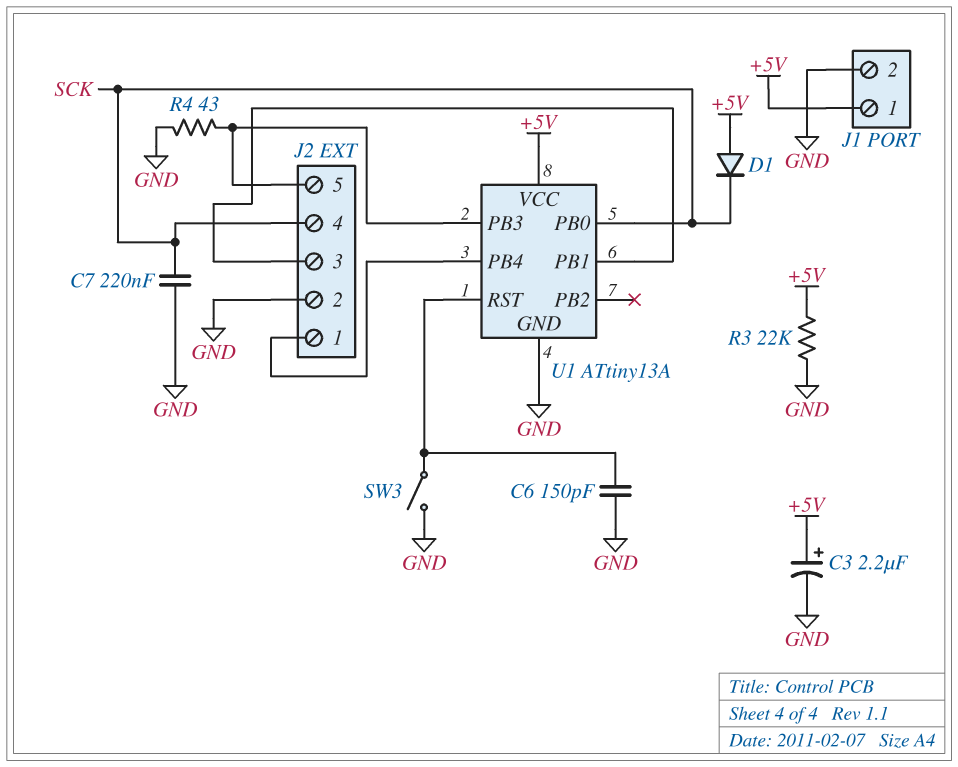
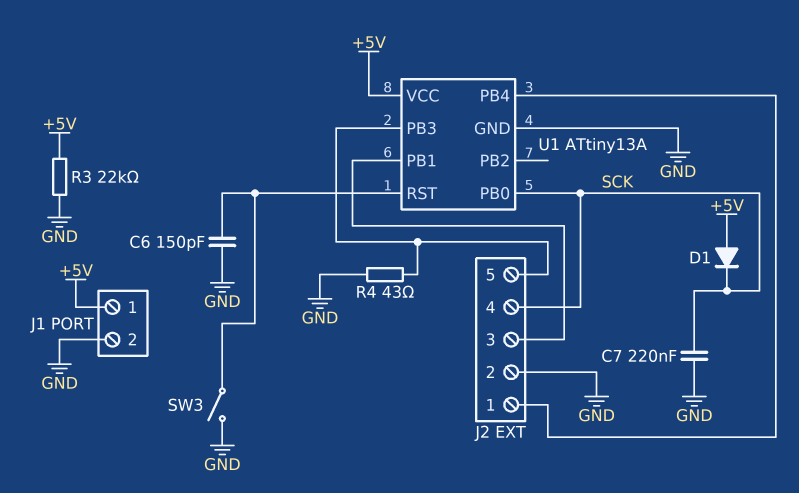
C3: 2.2uF (plus +5V, minus GND) -> none

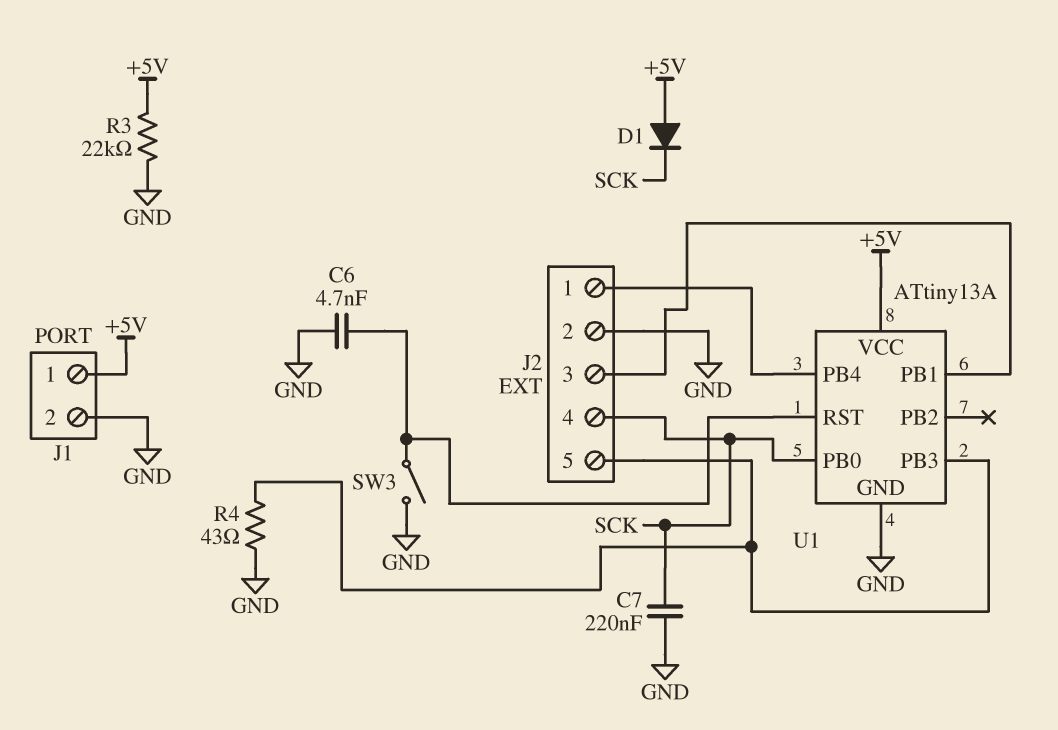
C6: 150pF (GND, U1/RST) -> 4.7nF (GND, U1/RST)

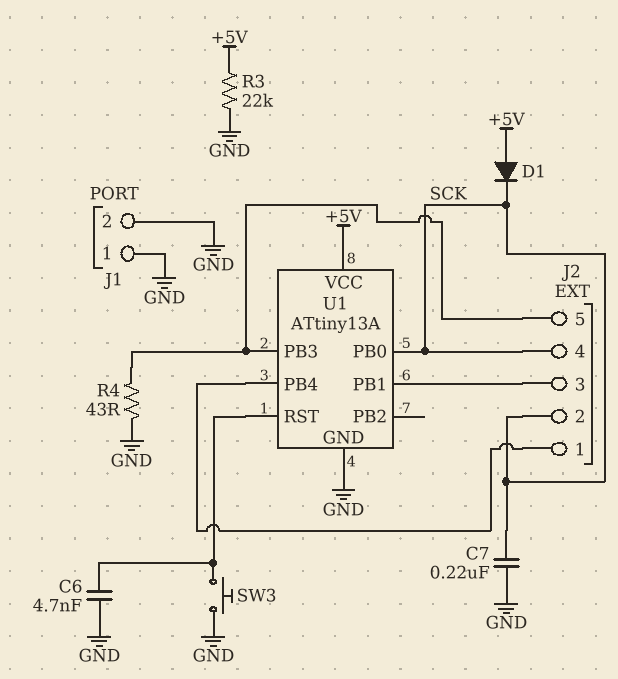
J1 pin 1: +5V -> GND
J2 pin 2: GND -> SCK
SW3: switch (GND, U1/RST) -> button (GND, U1/RST)

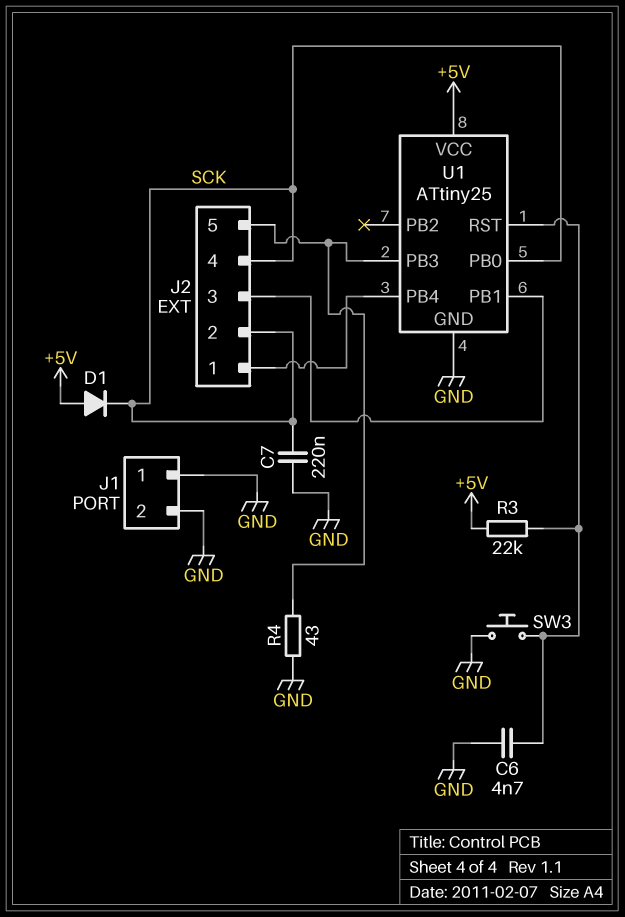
R3: 22k (+5V, GND) -> 22k (+5V, U1/RST)
U1: ATtiny13A -> ATtiny25

